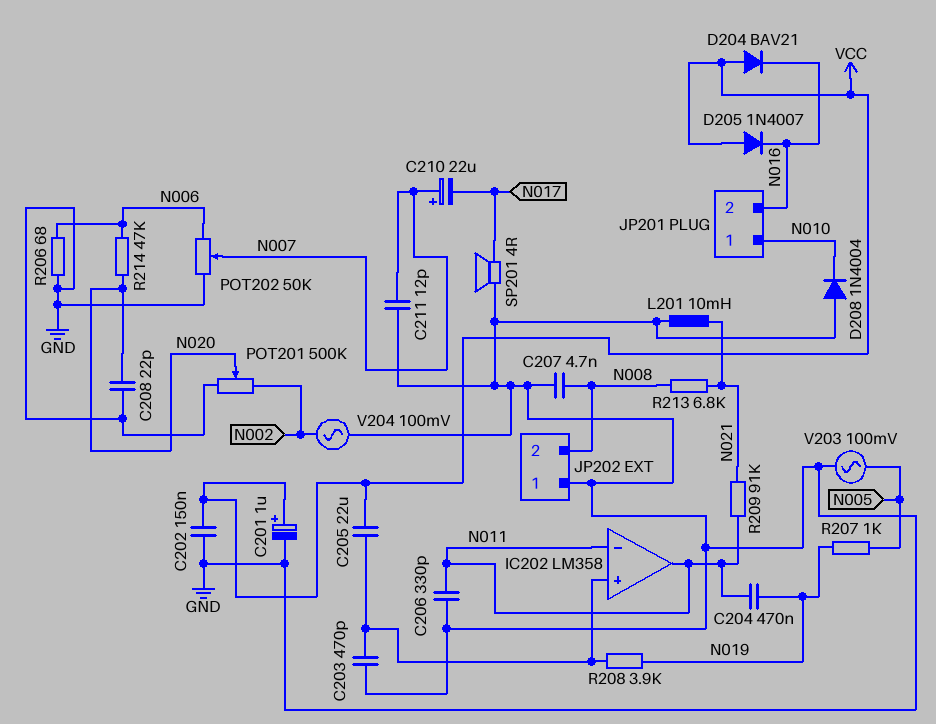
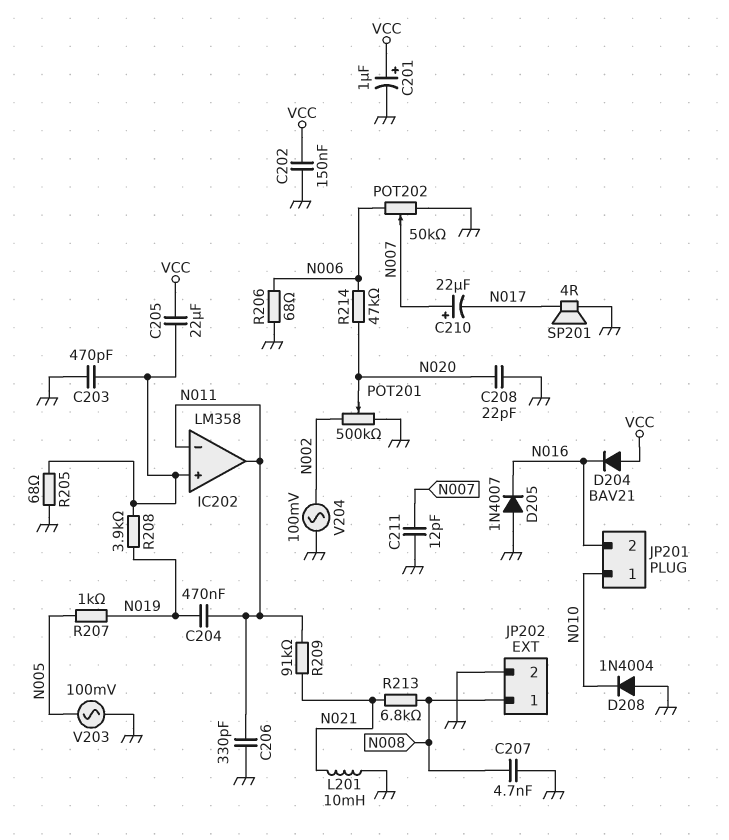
D205: diode 1N4007 (A VCC, K N016) -> diode 1N4007 (A GND, K N016)
JP202 pin 1: GND -> N008
JP202 pin 2: N008 -> GND
R205: none -> 68 (GND, IC202/in+)

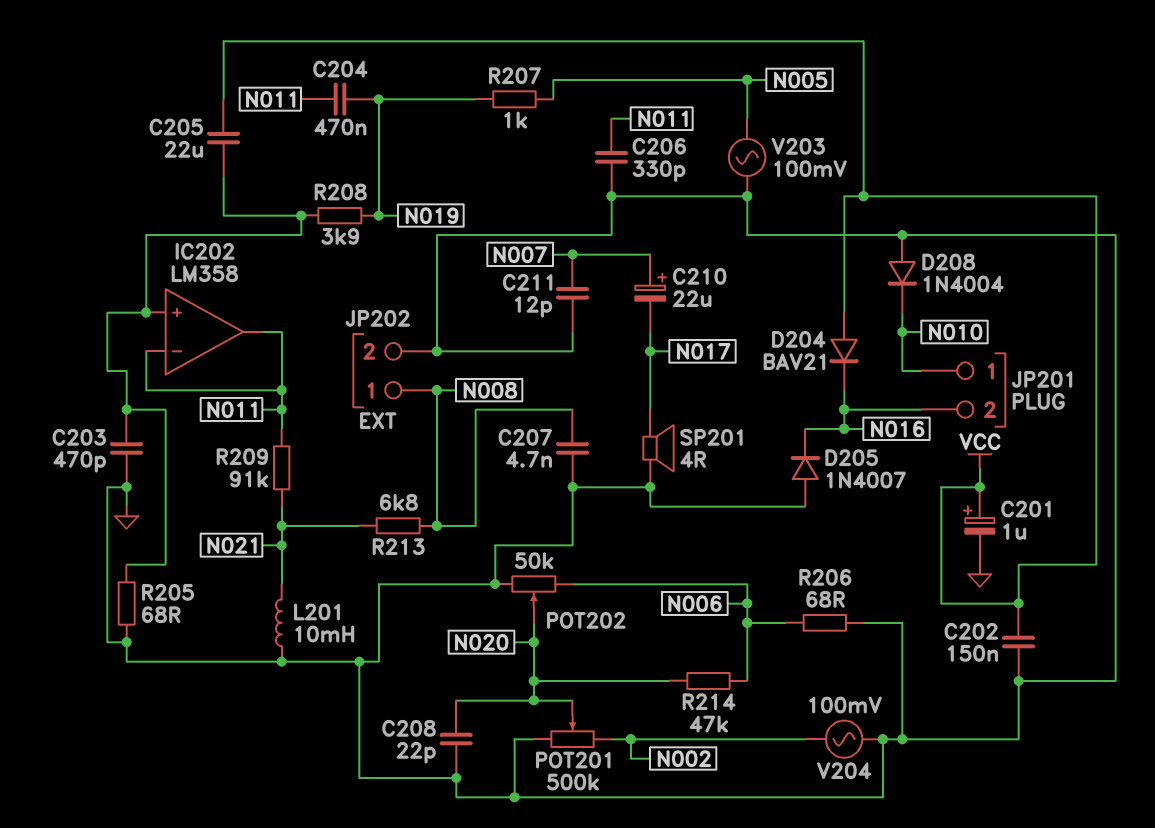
POT202: 50k (GND, N006, wiper N007) -> 50k (GND, N006, wiper N020)

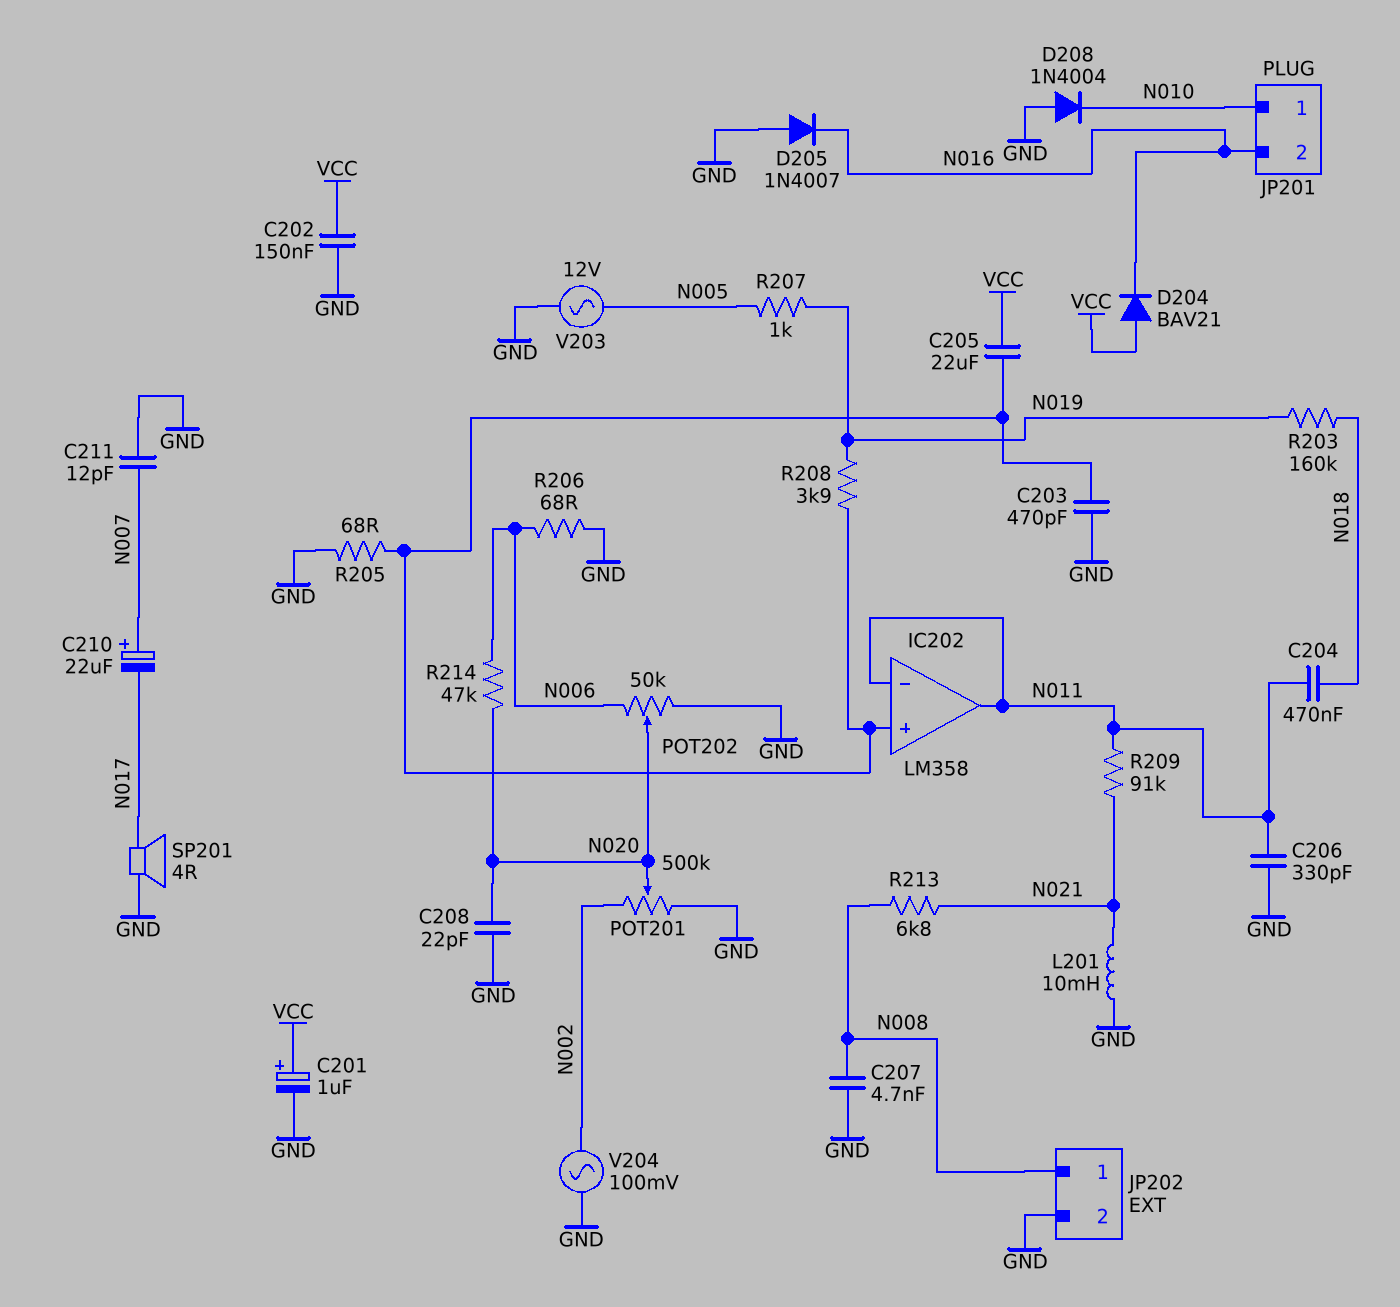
C204: 470nF (N011, N019) -> 470nF (N011, N018)
R203: none -> 160k (N018, N019)
V203: AC 100mV (GND, N005) -> AC 12V (GND, N005)

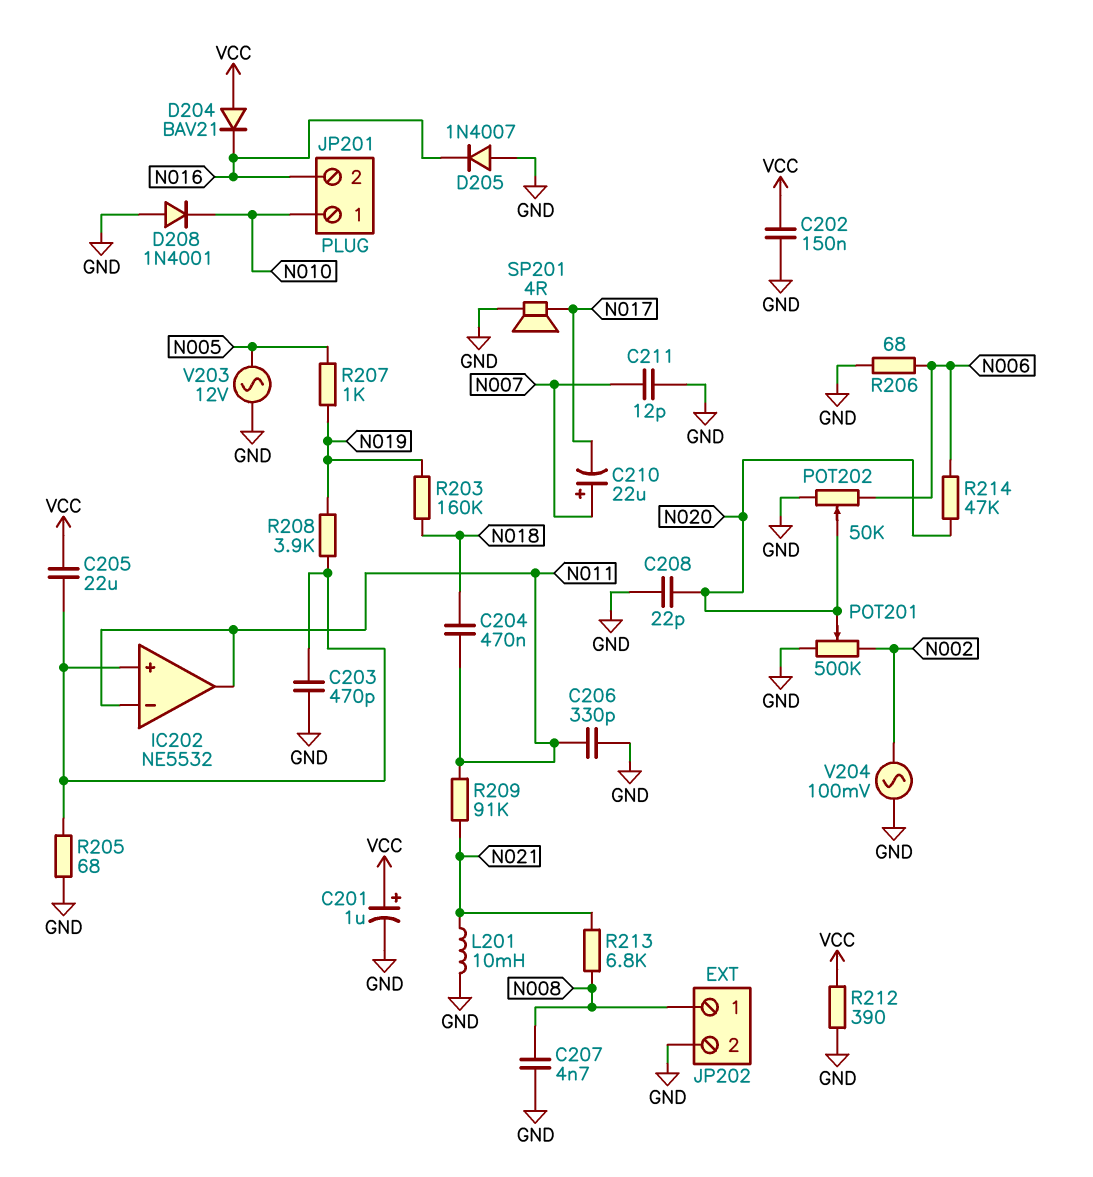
D208: diode 1N4004 (A GND, K N010) -> diode 1N4001 (A GND, K N010)
IC202: LM358 -> NE5532
R212: none -> 390 (GND, VCC)

